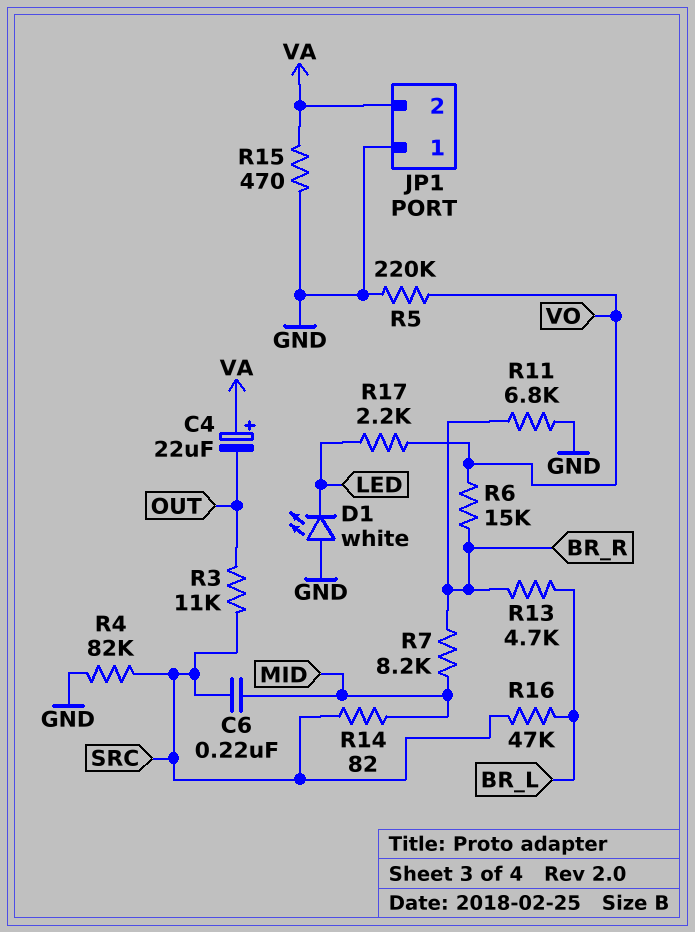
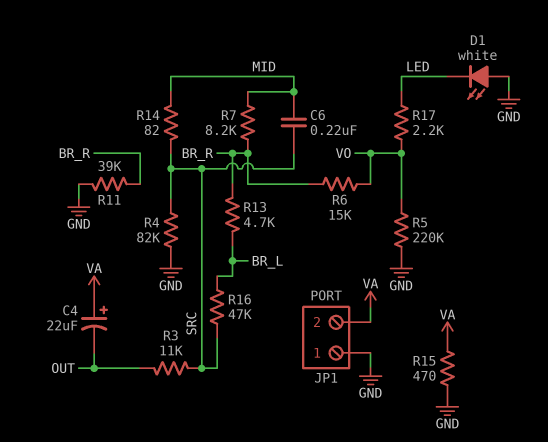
R11: 6.8k (BR_R, GND) -> 39k (BR_R, GND)

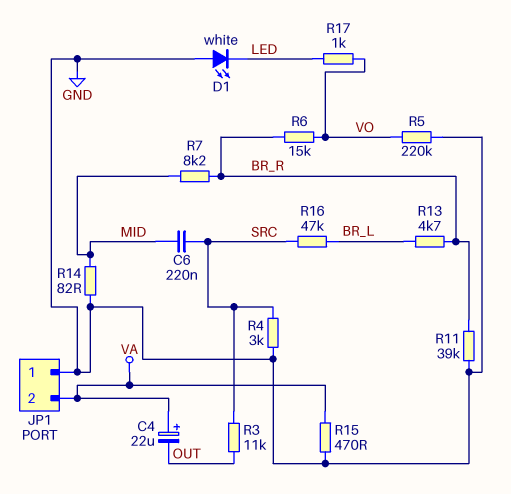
R4: 82k (GND, SRC) -> 3k (GND, SRC)
R14: 82 (MID, SRC) -> 82 (GND, MID)
R17: 2.2k (LED, VO) -> 1k (LED, VO)

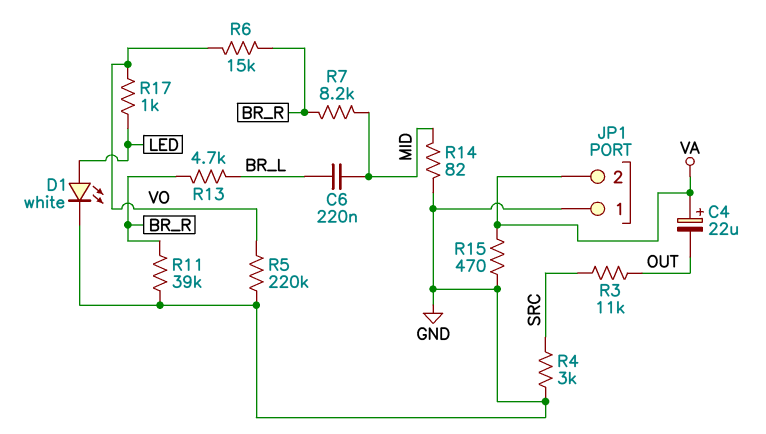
C6: 220nF (MID, SRC) -> 220nF (BR_L, MID)
D1: LED white (A GND, K LED) -> LED white (A LED, K GND)
R16: 47k (BR_L, SRC) -> none

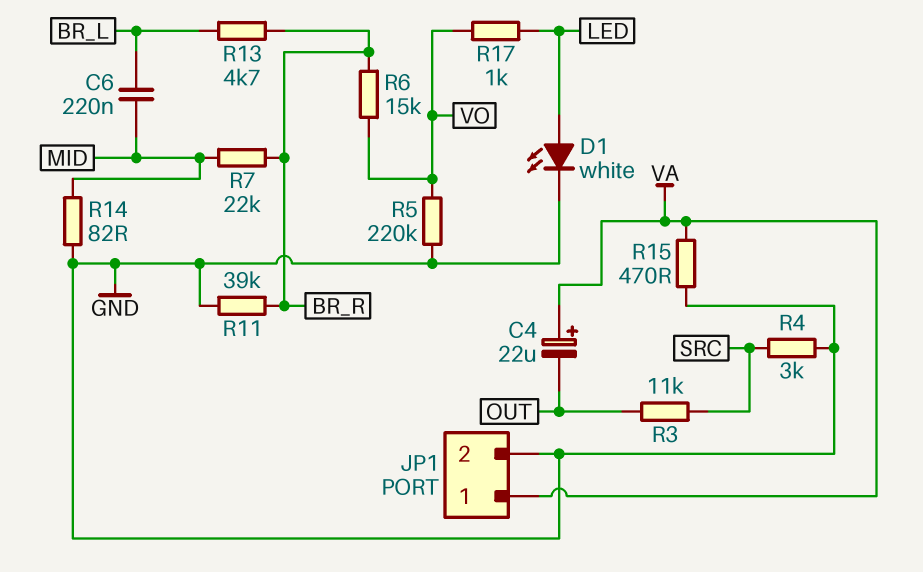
JP1 pin 1: GND -> VA
JP1 pin 2: VA -> GND
R7: 8.2k (BR_R, MID) -> 22k (BR_R, MID)

